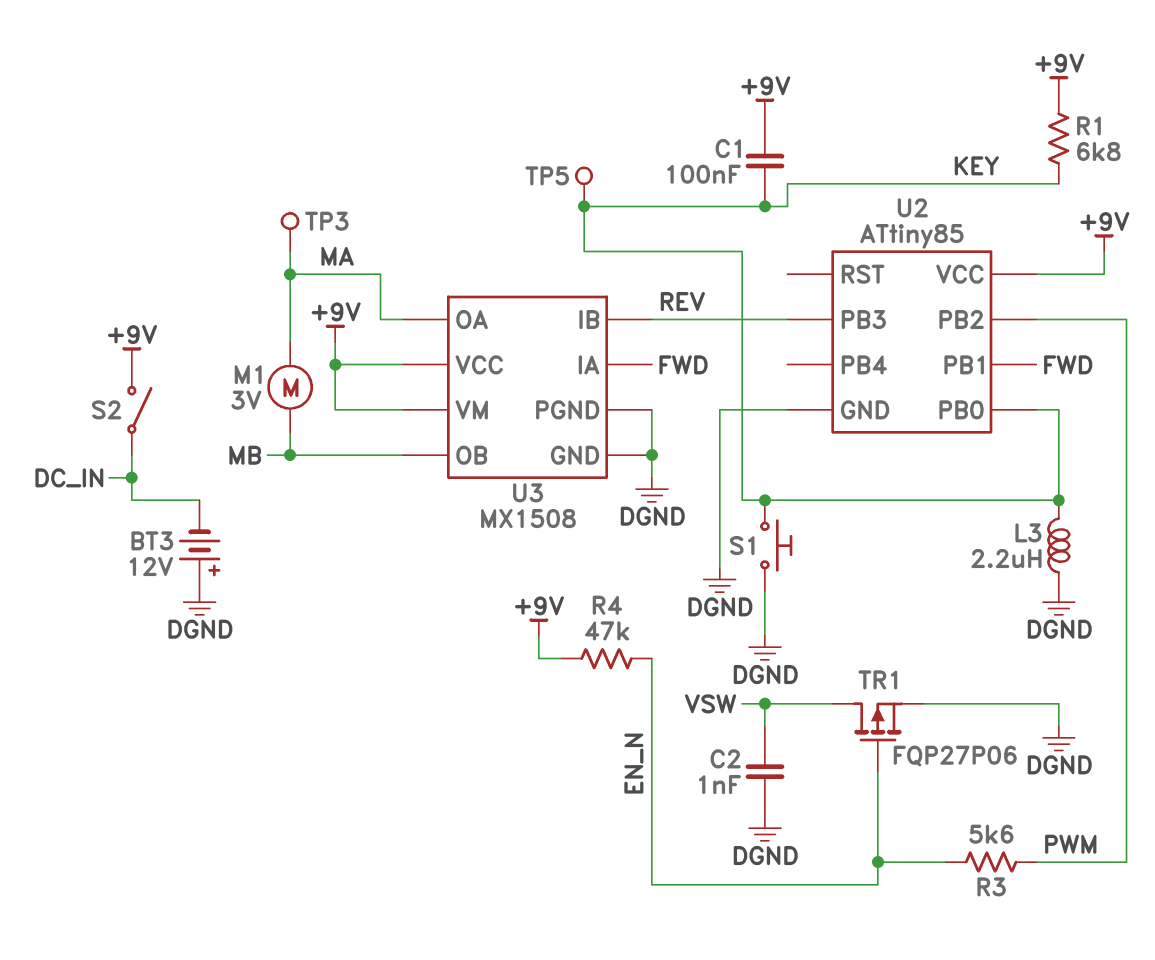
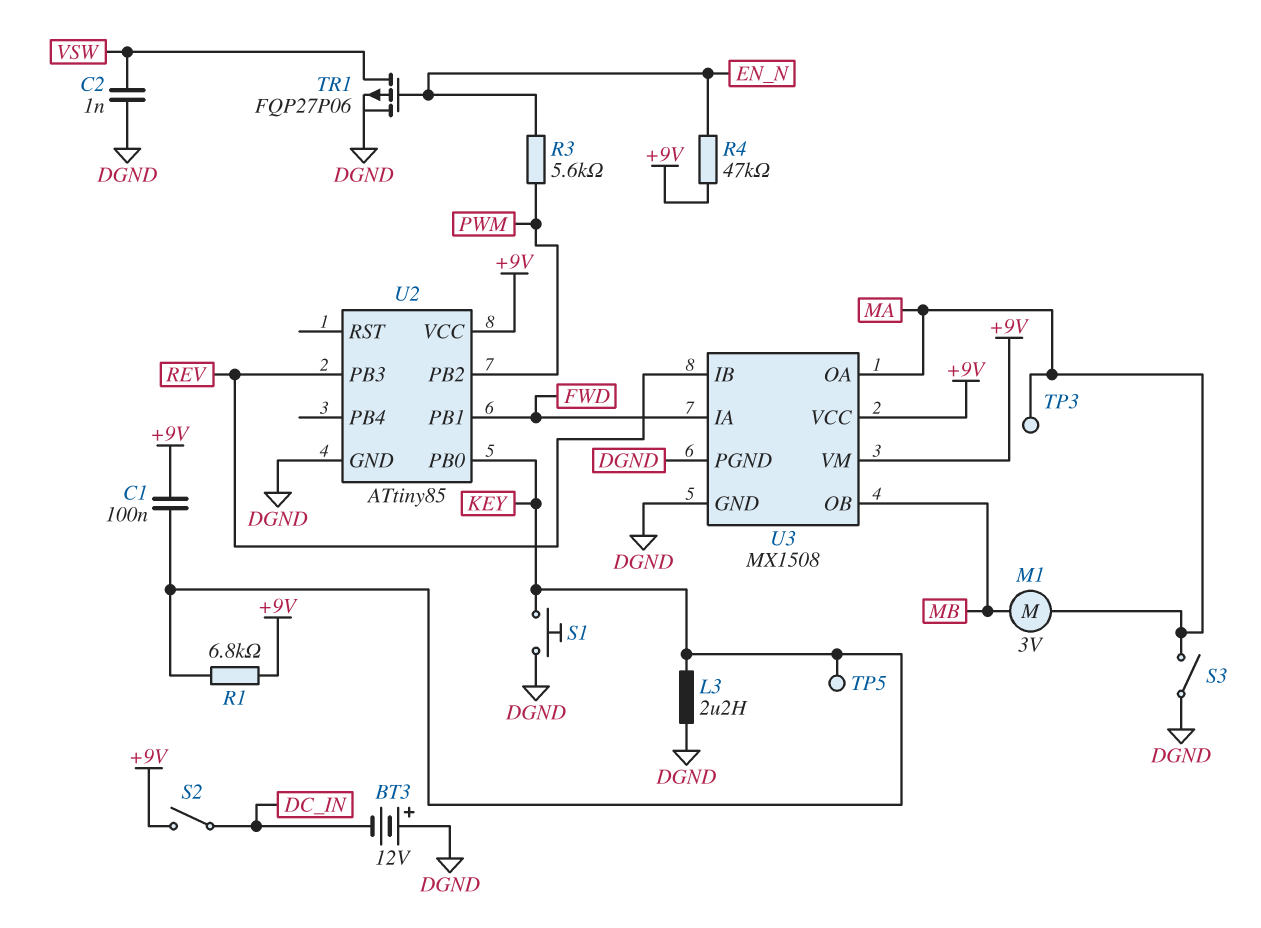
S3: none -> switch (DGND, MA)

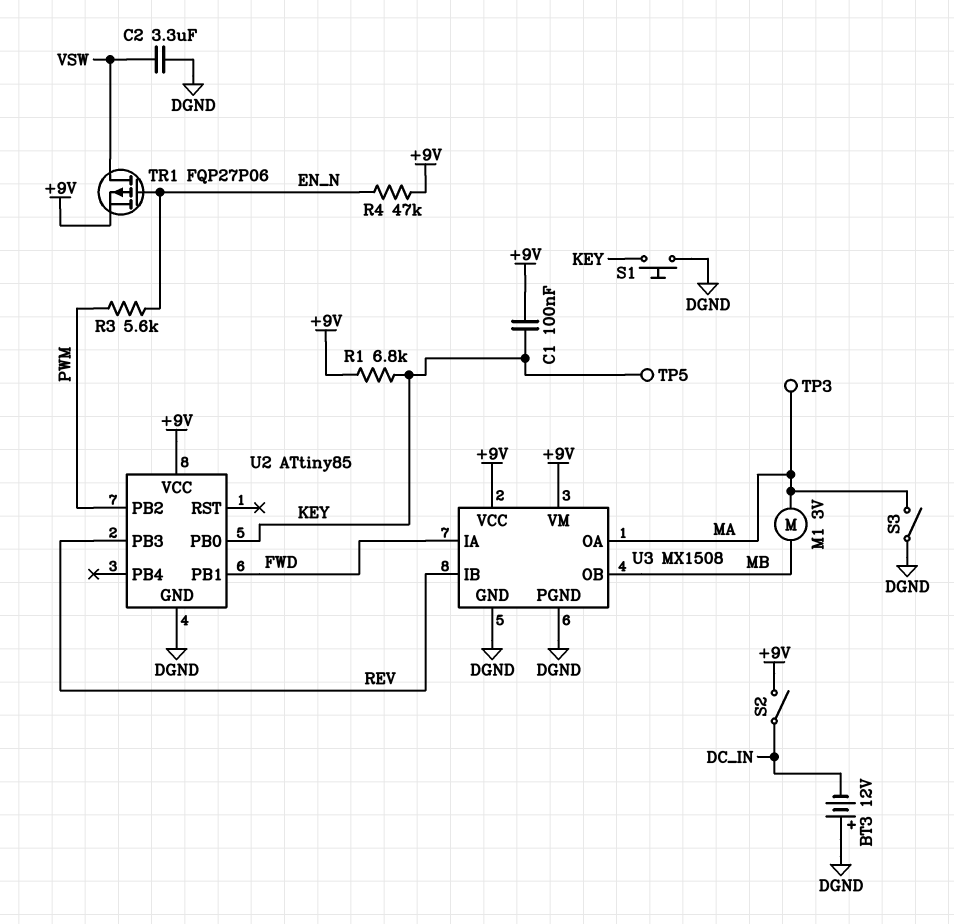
C2: 1nF (DGND, VSW) -> 3.3uF (DGND, VSW)
L3: 2.2uH (DGND, KEY) -> none
TR1: PMOS FQP27P06 (G EN_N, D VSW, S DGND) -> PMOS FQP27P06 (G EN_N, D VSW, S +9V)

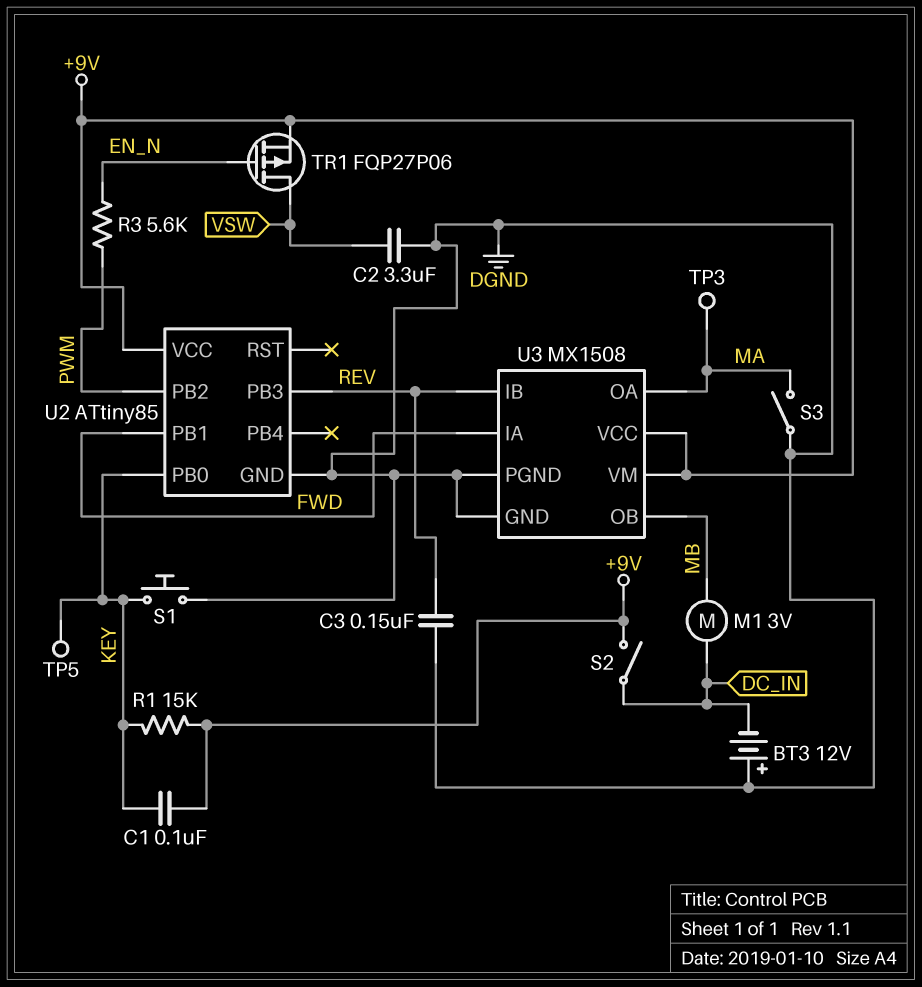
C3: none -> 150nF (DGND, REV)
M1: motor 3V (MA, MB) -> motor 3V (DC_IN, MB)
R1: 6.8k (+9V, KEY) -> 15k (+9V, KEY)
R4: 47k (+9V, EN_N) -> none

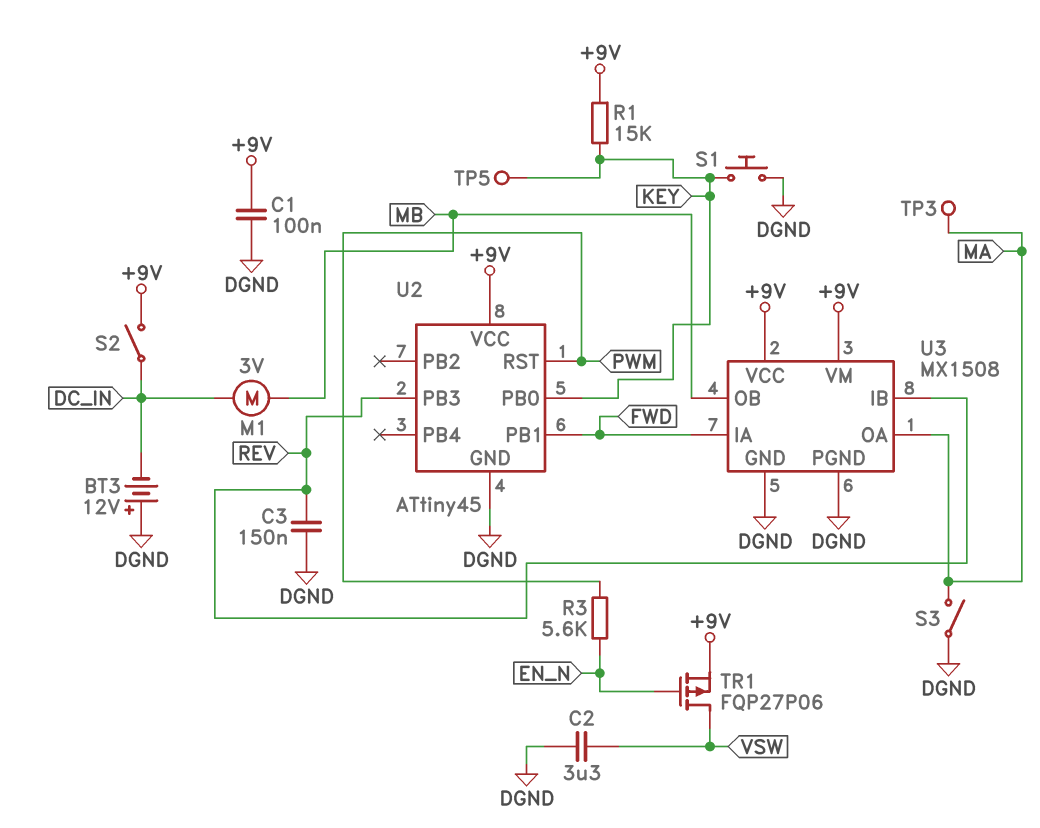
C1: 100nF (+9V, KEY) -> 100nF (+9V, DGND)
U2: ATtiny85 -> ATtiny45
U2 pin PB2: PWM -> none
U2 pin RST: none -> PWM

